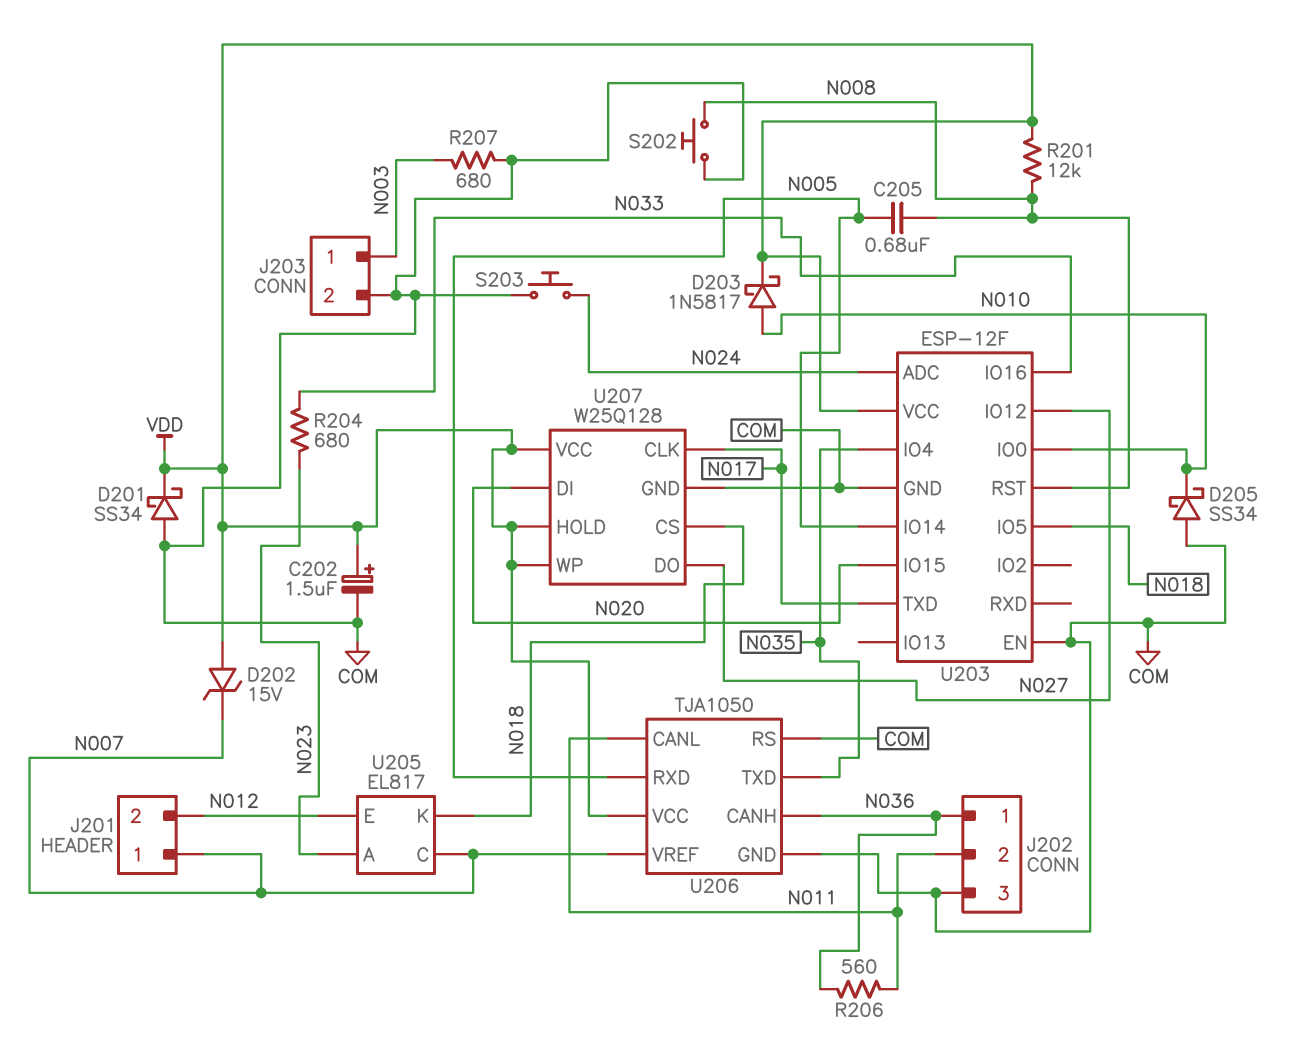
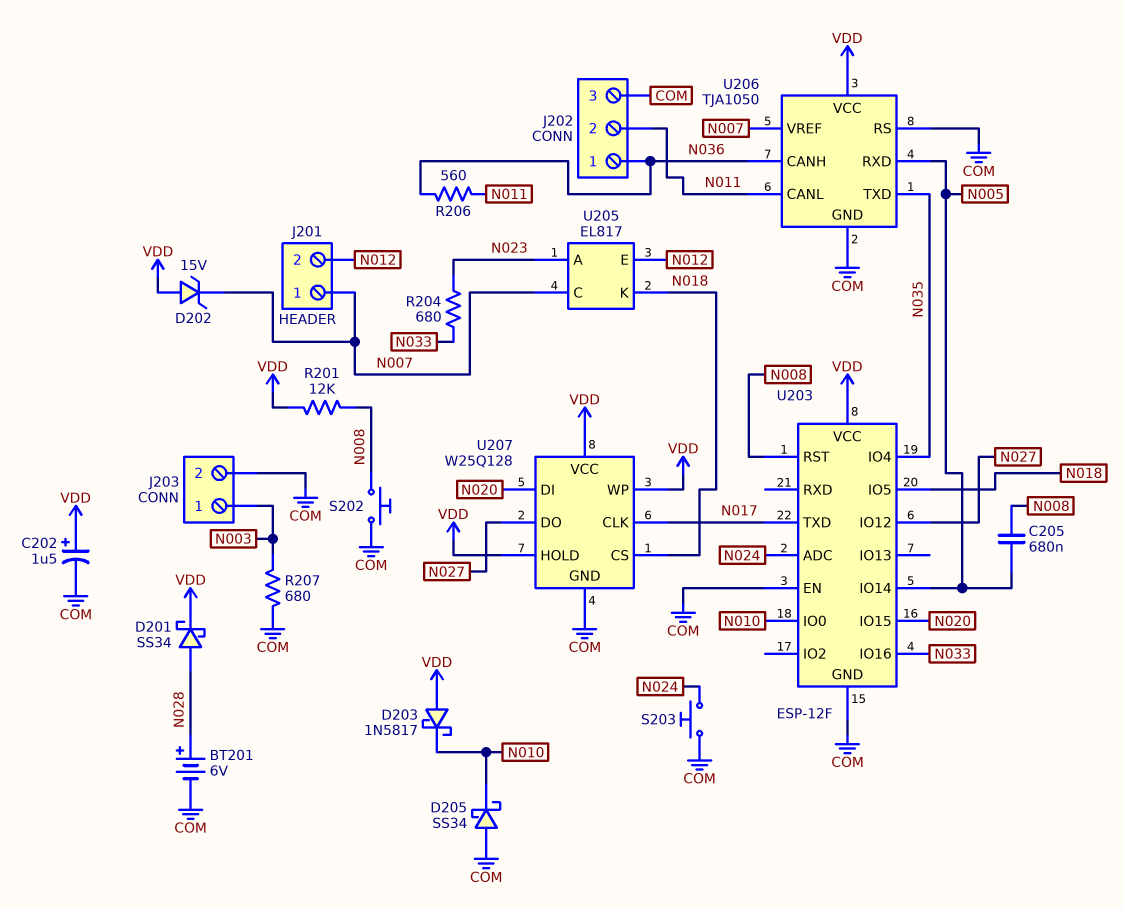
BT201: none -> 6V (plus N028, minus COM)
D201: schottky SS34 (A COM, K VDD) -> schottky SS34 (A N028, K VDD)
D203: schottky 1N5817 (A N010, K VDD) -> schottky 1N5817 (A VDD, K N010)

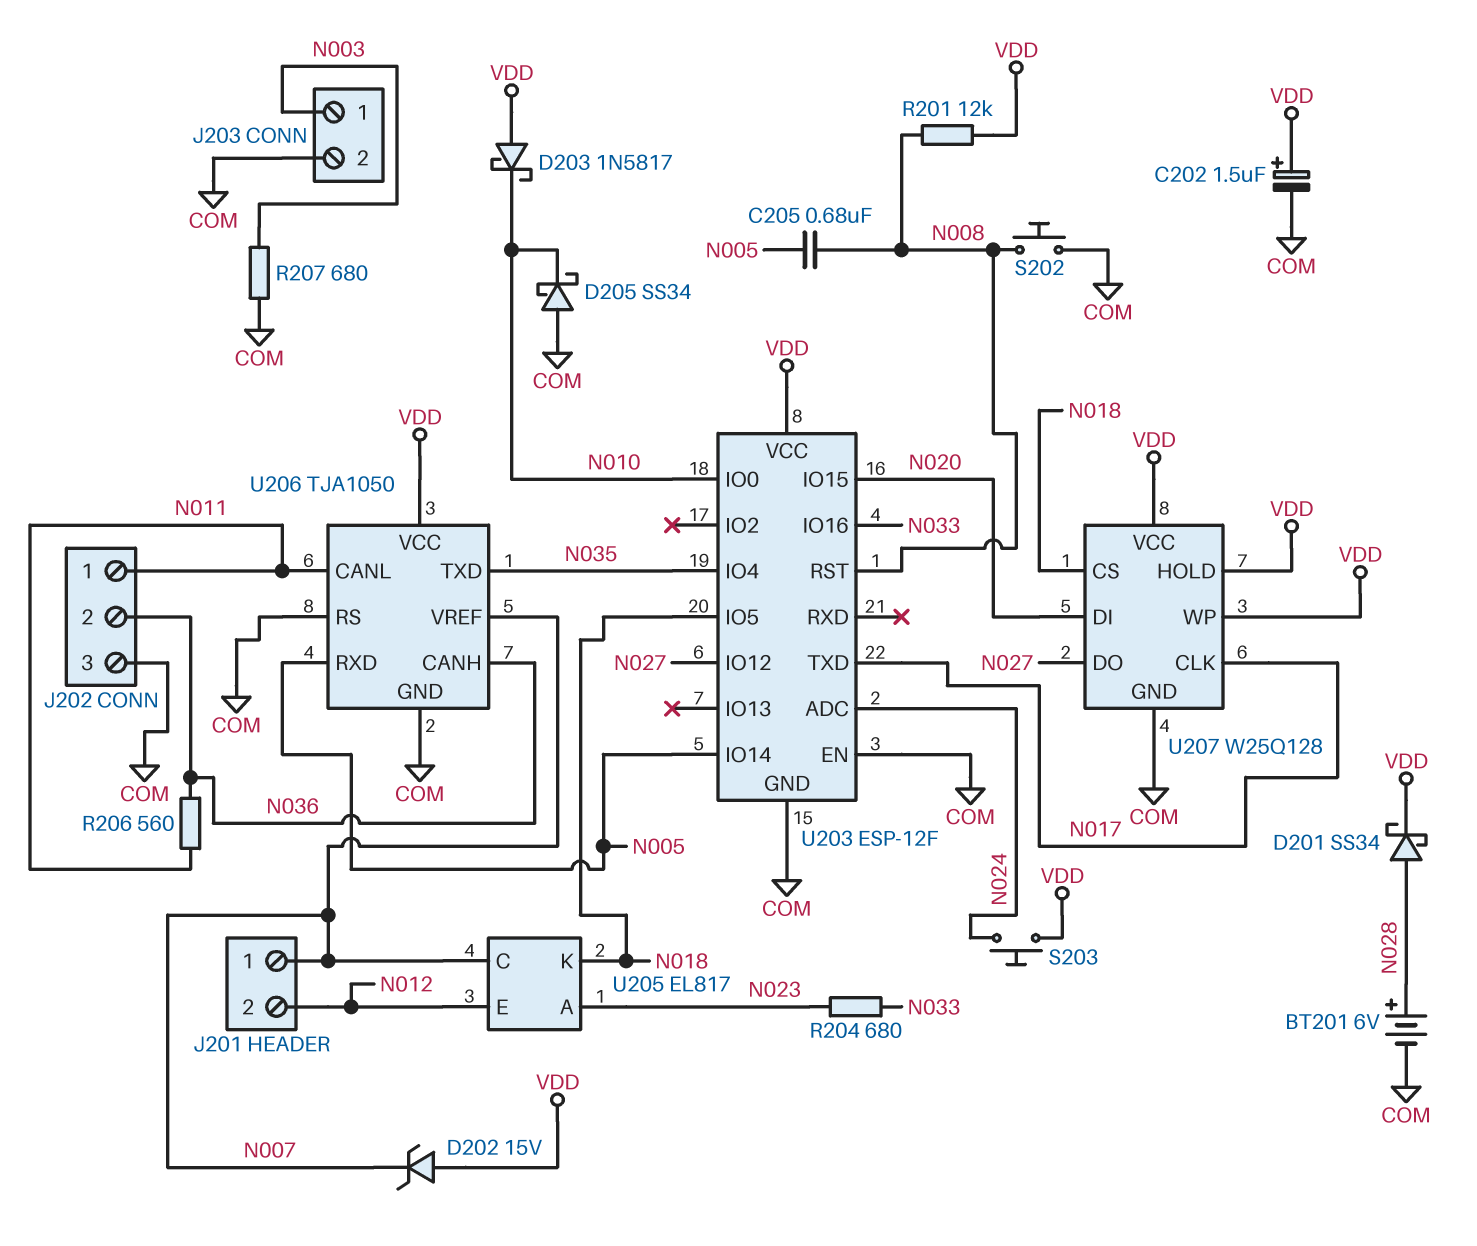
J202 pin 1: N036 -> N011
J202 pin 2: N011 -> N036
S203: button (COM, N024) -> button (N024, VDD)

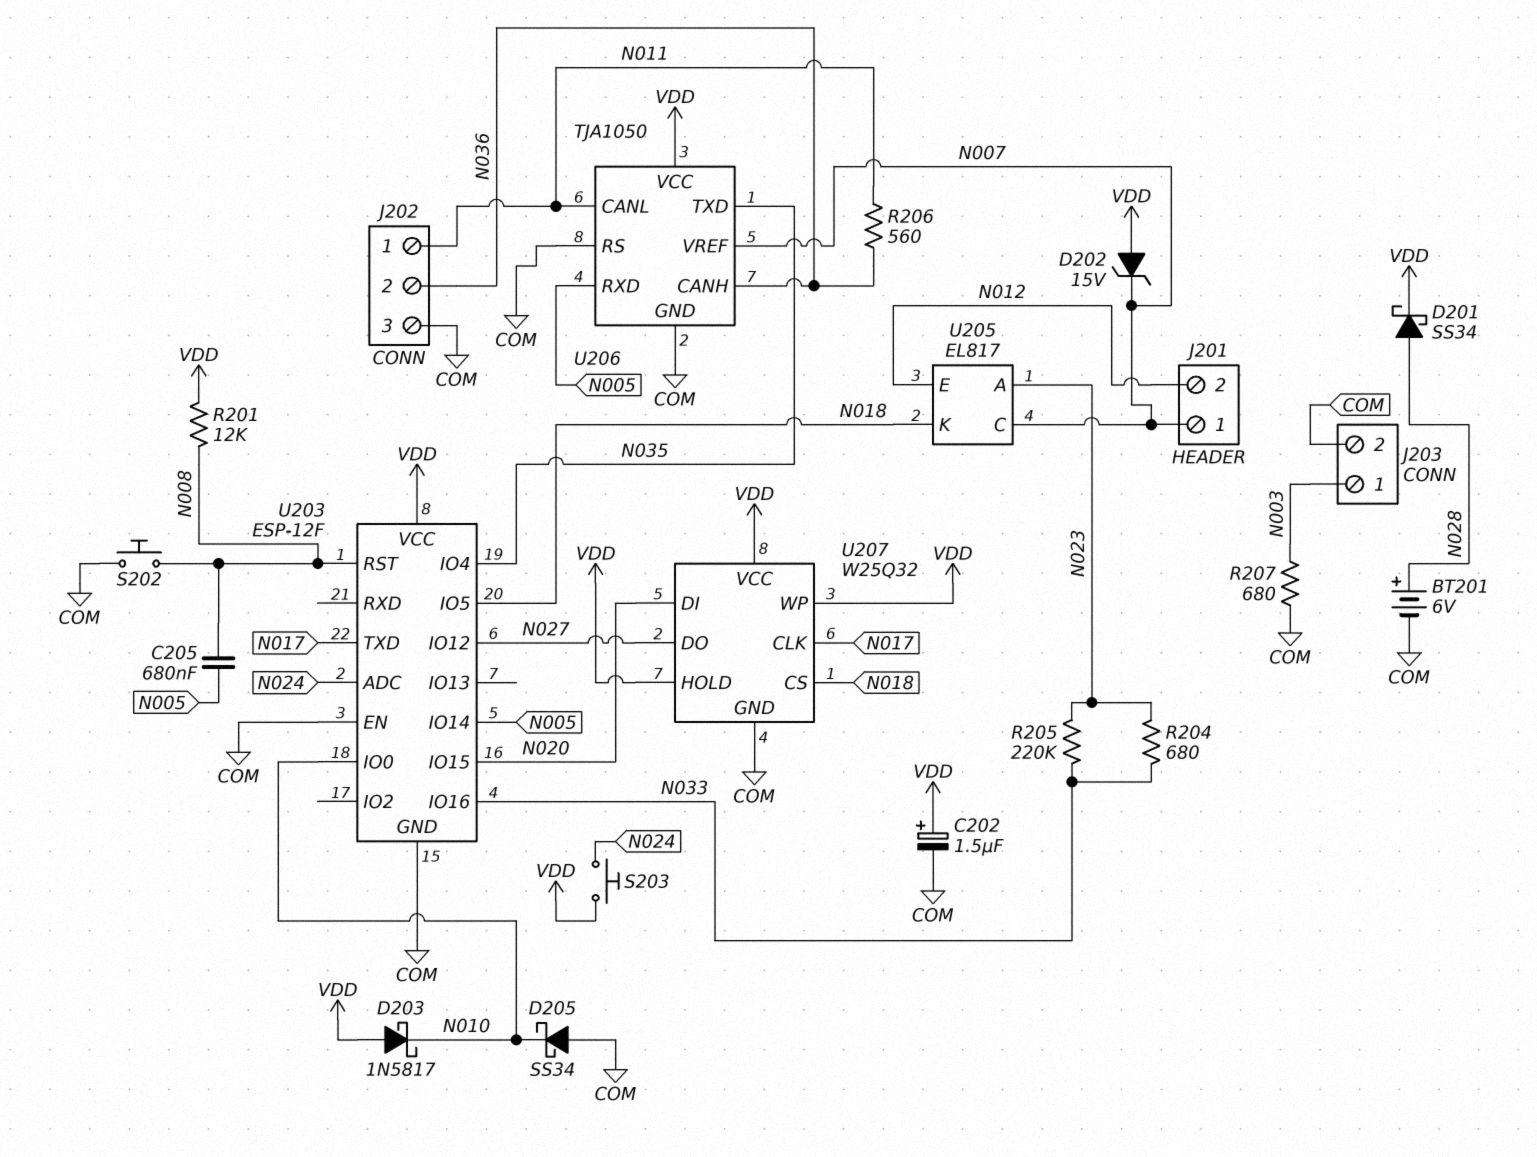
R205: none -> 220k (N023, N033)
U207: W25Q128 -> W25Q32

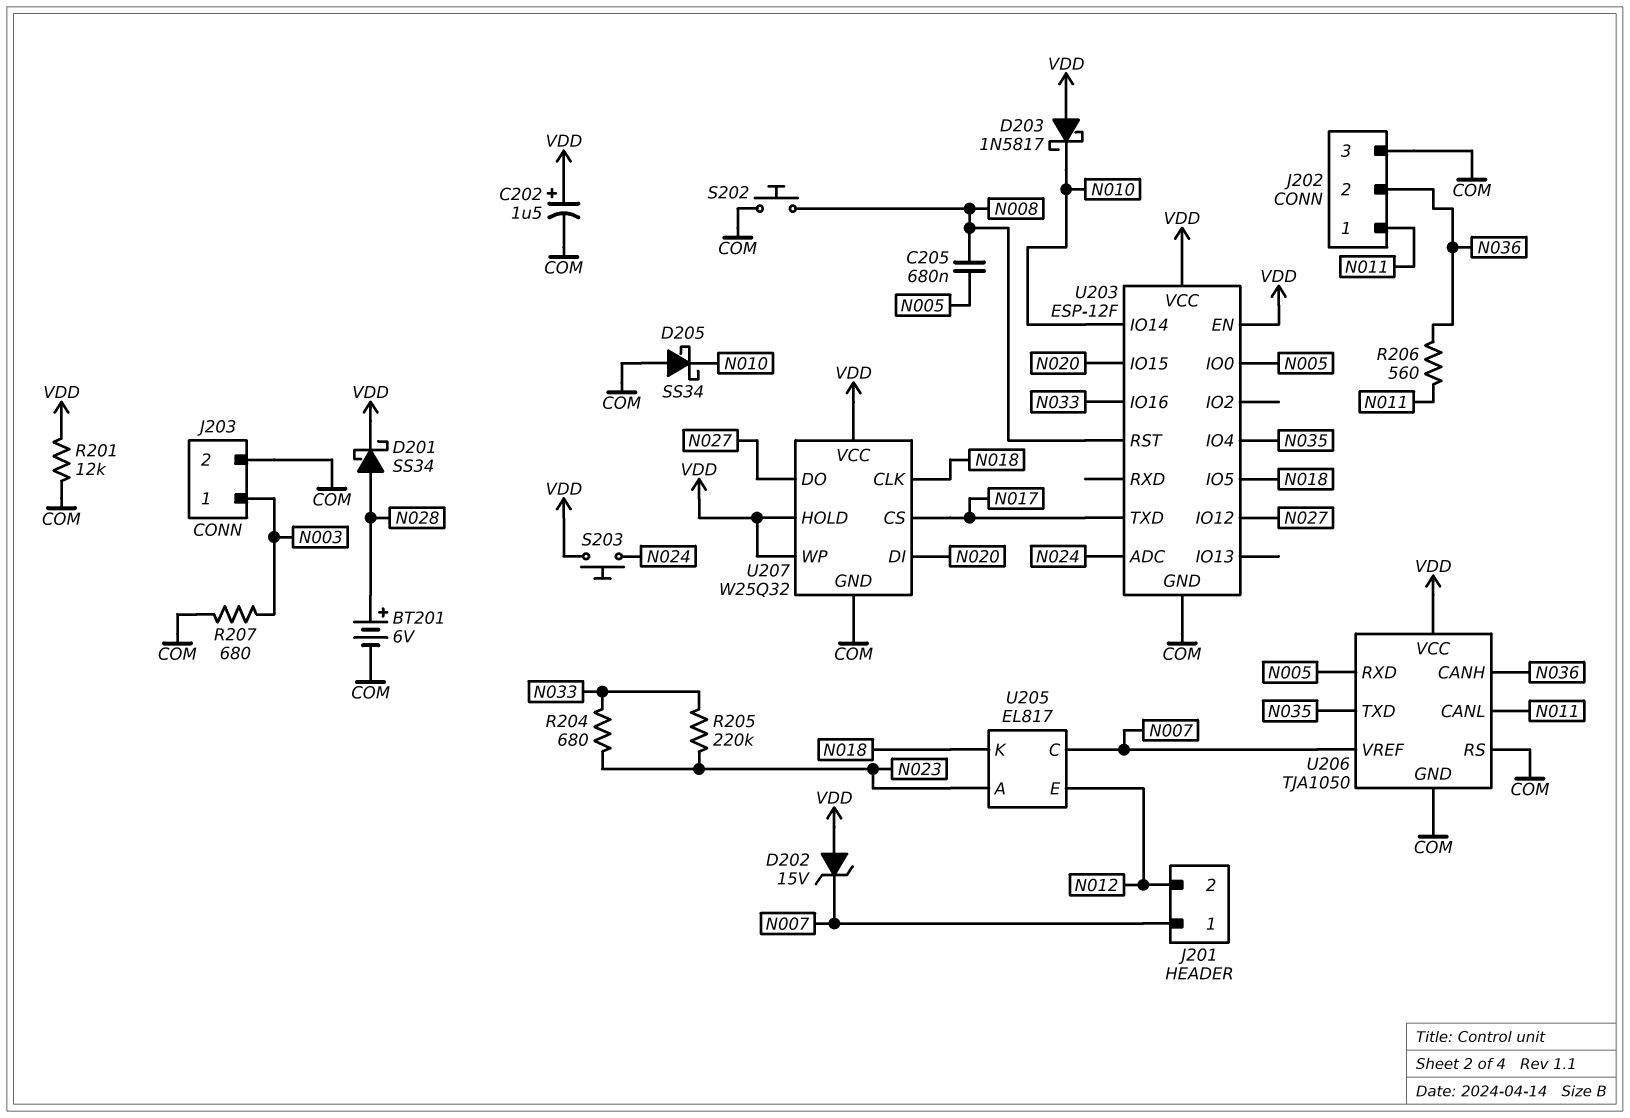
R201: 12k (N008, VDD) -> 12k (COM, VDD)
U203 pin EN: COM -> VDD
U203 pin IO0: N010 -> N005
U203 pin IO14: N005 -> N010
U207 pin CLK: N017 -> N018
U207 pin CS: N018 -> N017

